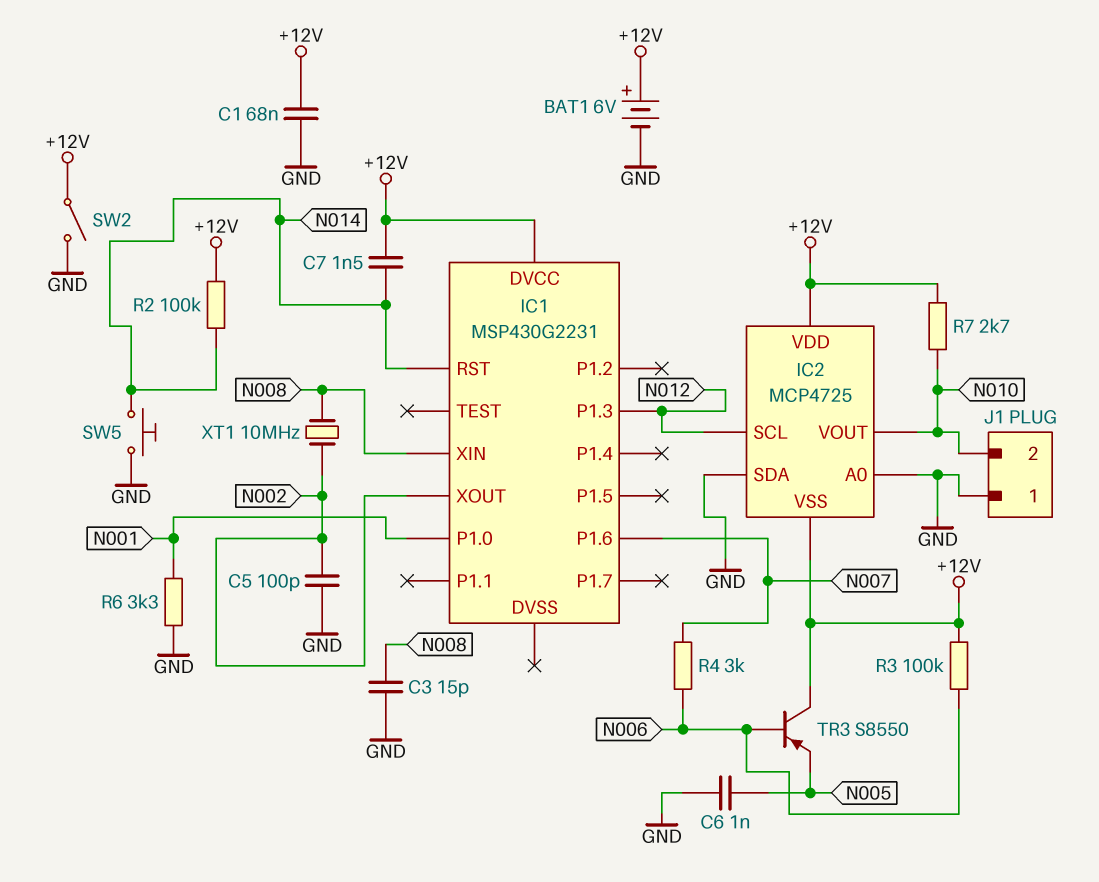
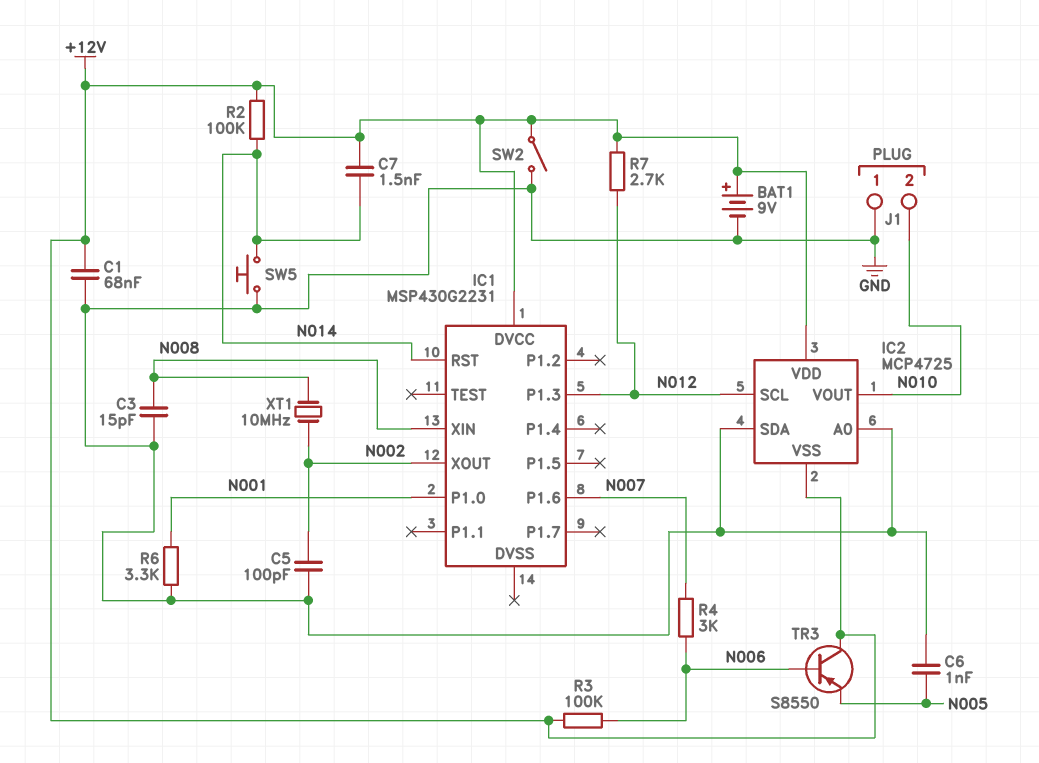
BAT1: 6V (plus +12V, minus GND) -> 9V (plus +12V, minus GND)
R7: 2.7k (+12V, N010) -> 2.7k (+12V, N012)

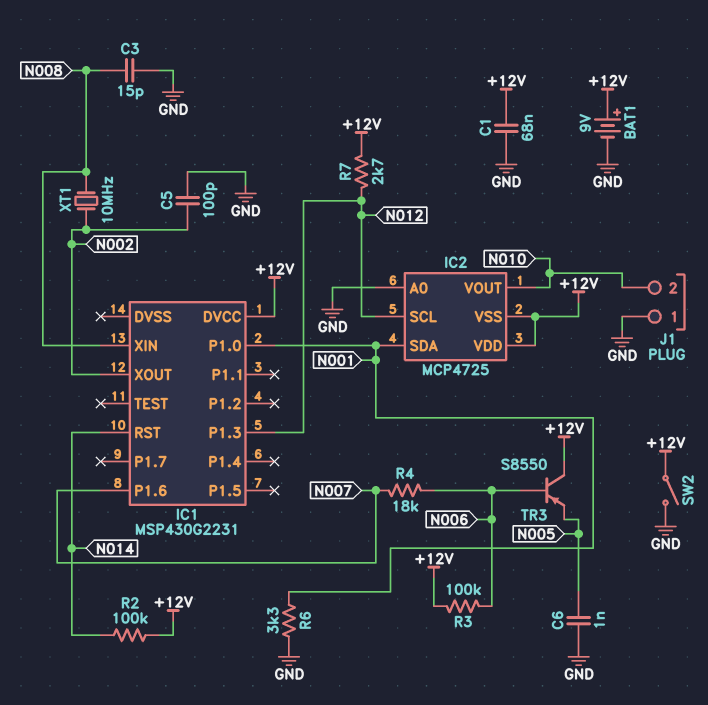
C7: 1.5nF (+12V, N014) -> none
IC2 pin SDA: GND -> N001
R4: 3k (N006, N007) -> 18k (N006, N007)
SW5: button (GND, N014) -> none

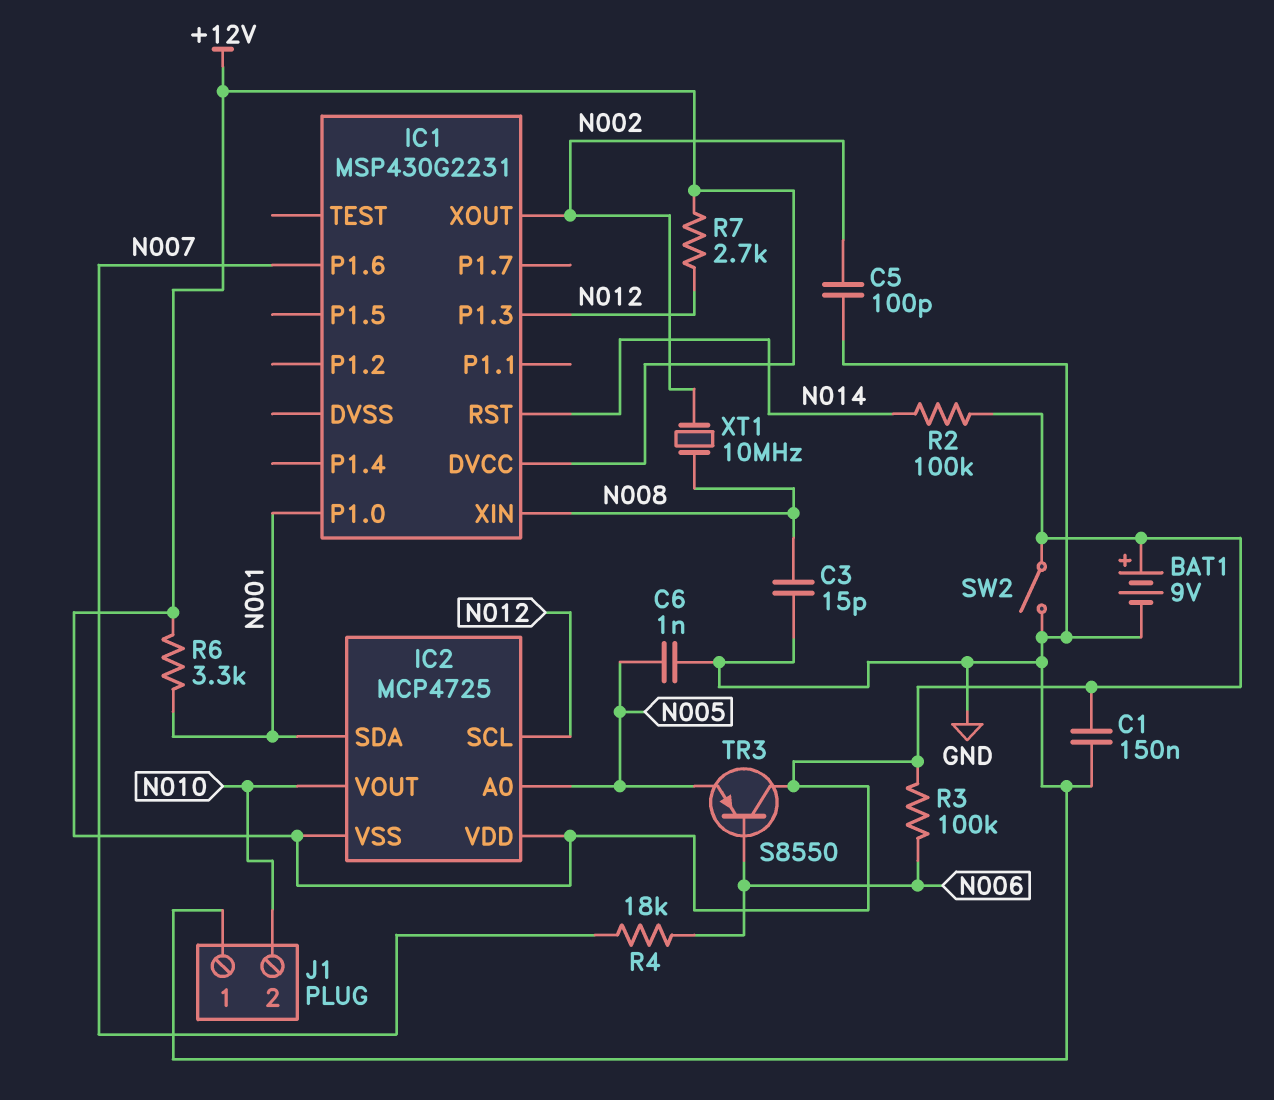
C1: 68nF (+12V, GND) -> 150nF (+12V, GND)
IC2 pin A0: GND -> N005
R6: 3.3k (GND, N001) -> 3.3k (+12V, N001)

